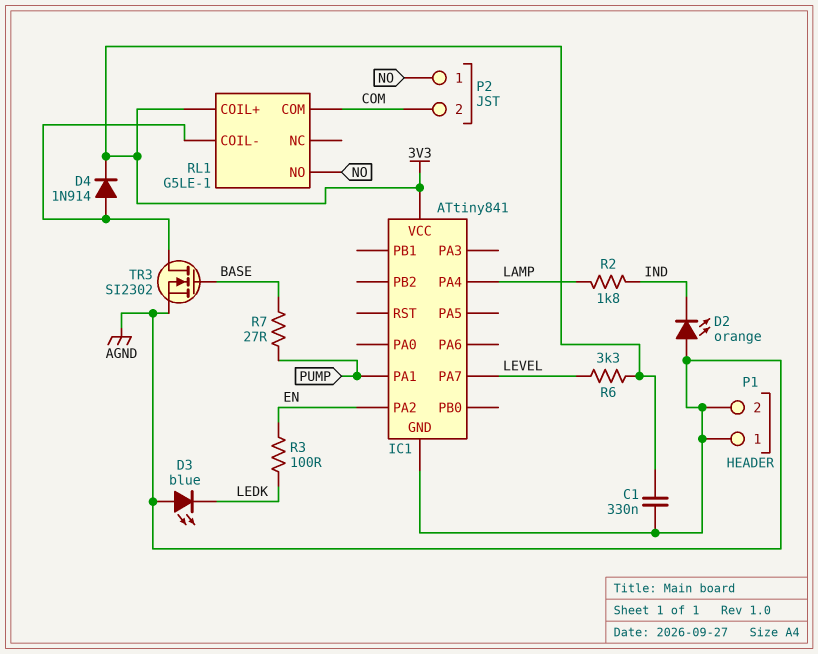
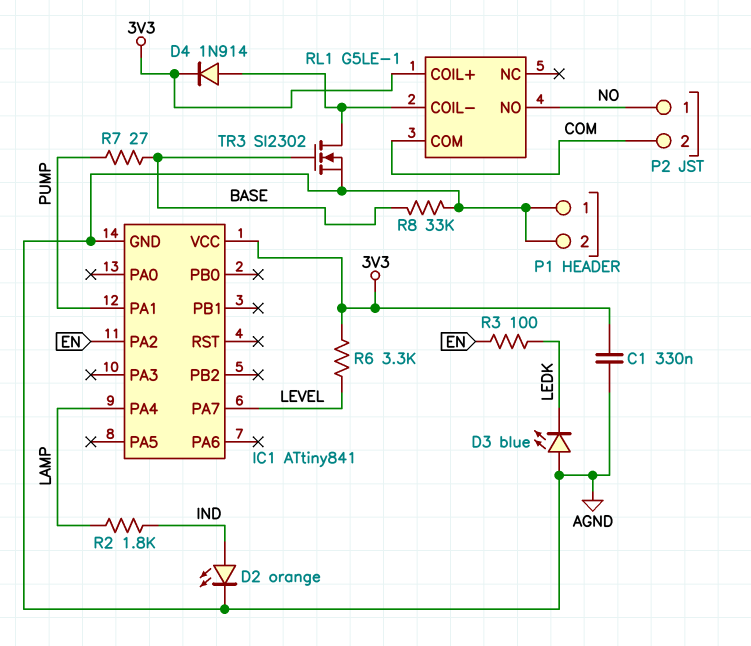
D2: LED orange (A AGND, K IND) -> LED orange (A IND, K AGND)
R8: none -> 33k (AGND, BASE)

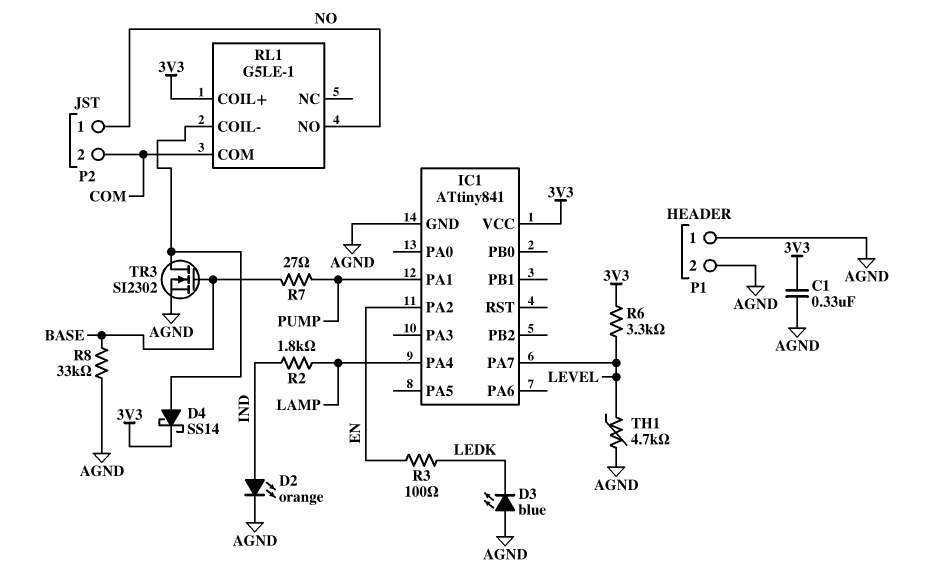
D4: diode 1N914 (A RL1/COIL-, K 3V3) -> schottky SS14 (A RL1/COIL-, K 3V3)
TH1: none -> 4.7k (AGND, LEVEL)

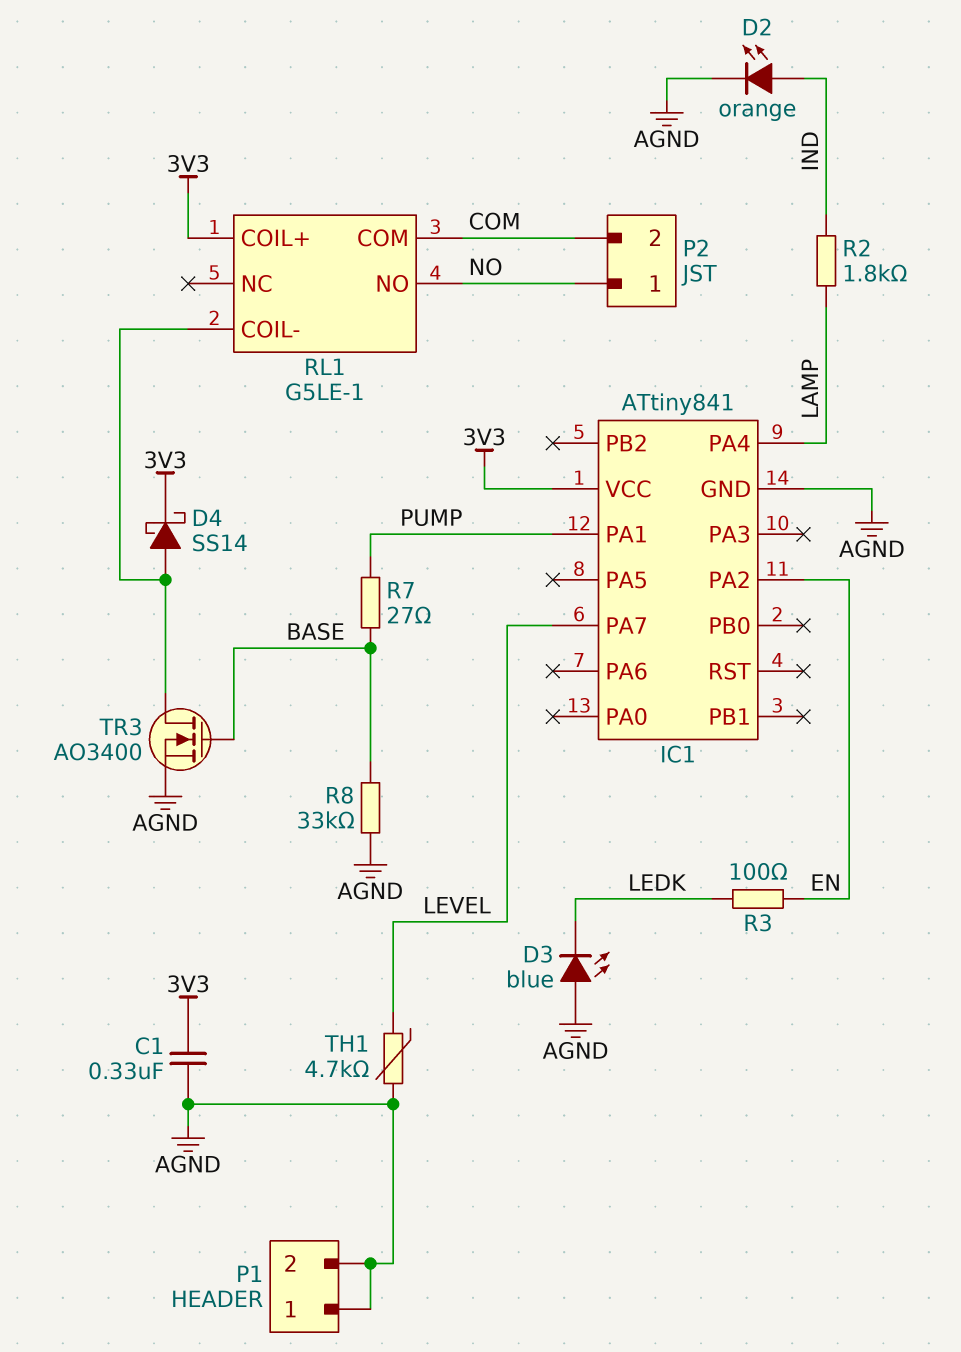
R6: 3.3k (3V3, LEVEL) -> none
TR3: NMOS SI2302 (G BASE, D RL1/COIL-, S AGND) -> NMOS AO3400 (G BASE, D RL1/COIL-, S AGND)

